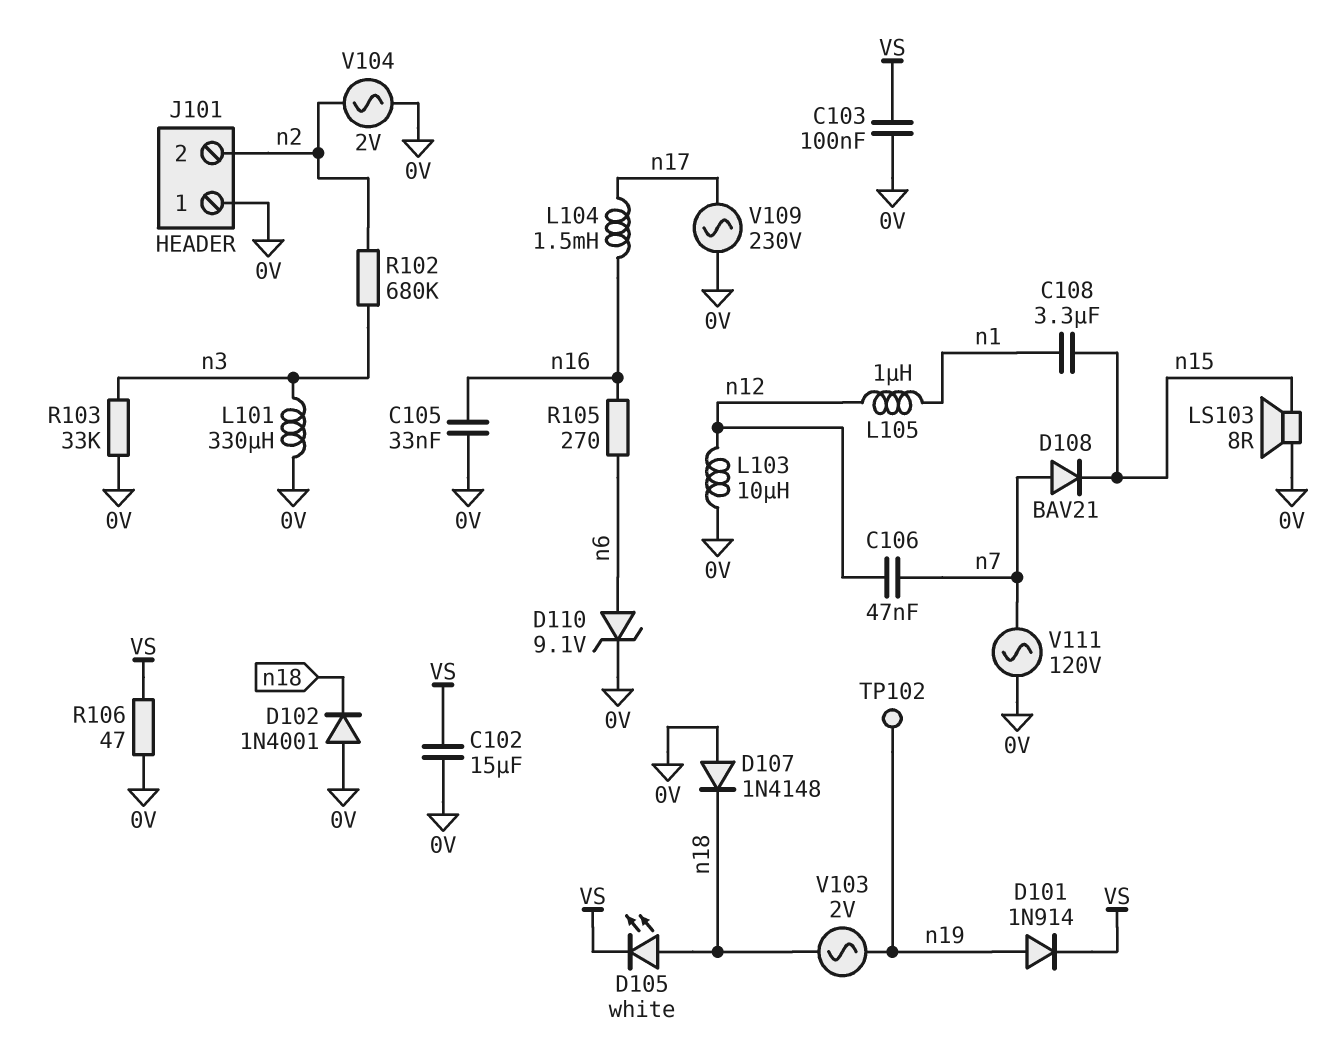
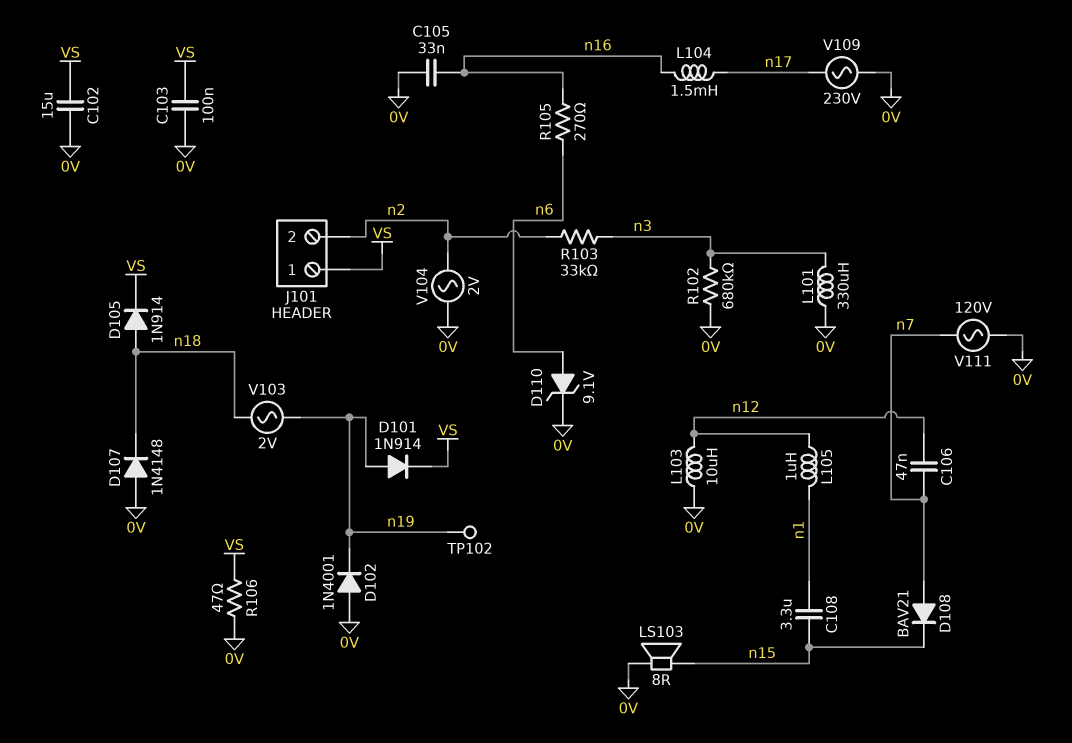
D102: diode 1N4001 (A 0V, K n18) -> diode 1N4001 (A 0V, K n19)
D105: LED white (A n18, K VS) -> diode 1N914 (A n18, K VS)
J101 pin 1: 0V -> VS
R102: 680k (n2, n3) -> 680k (0V, n3)
R103: 33k (0V, n3) -> 33k (n2, n3)

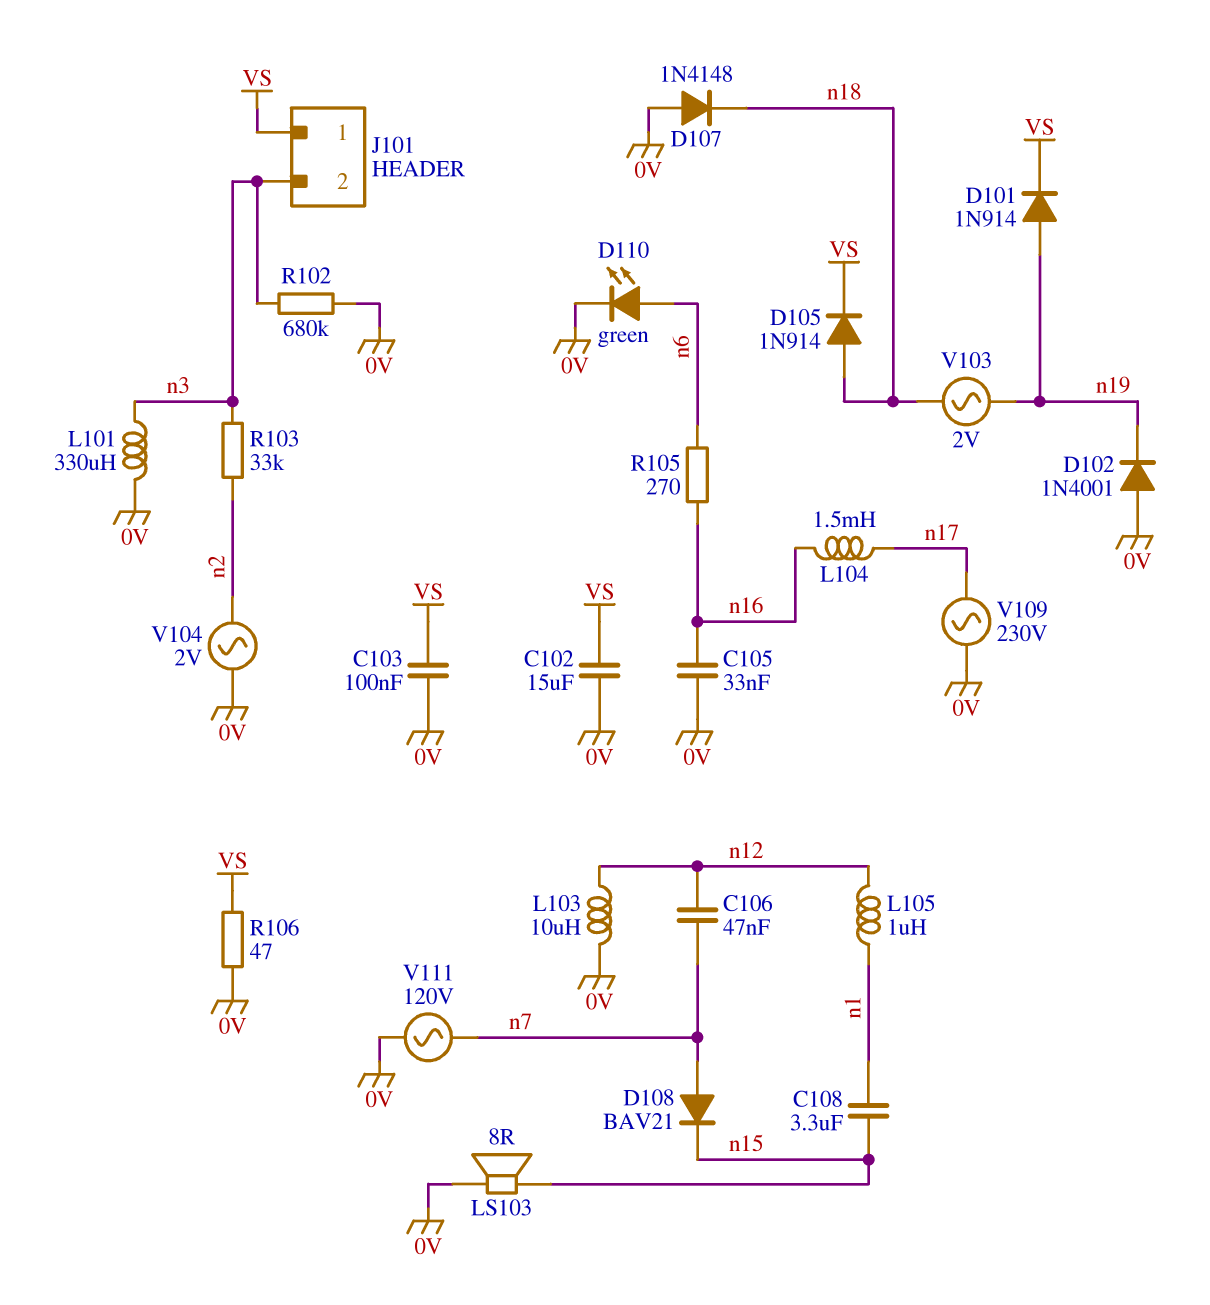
D110: zener 9.1V (A n6, K 0V) -> LED green (A n6, K 0V)
J101 pin 2: n2 -> n3
TP102: test point (n19) -> none

